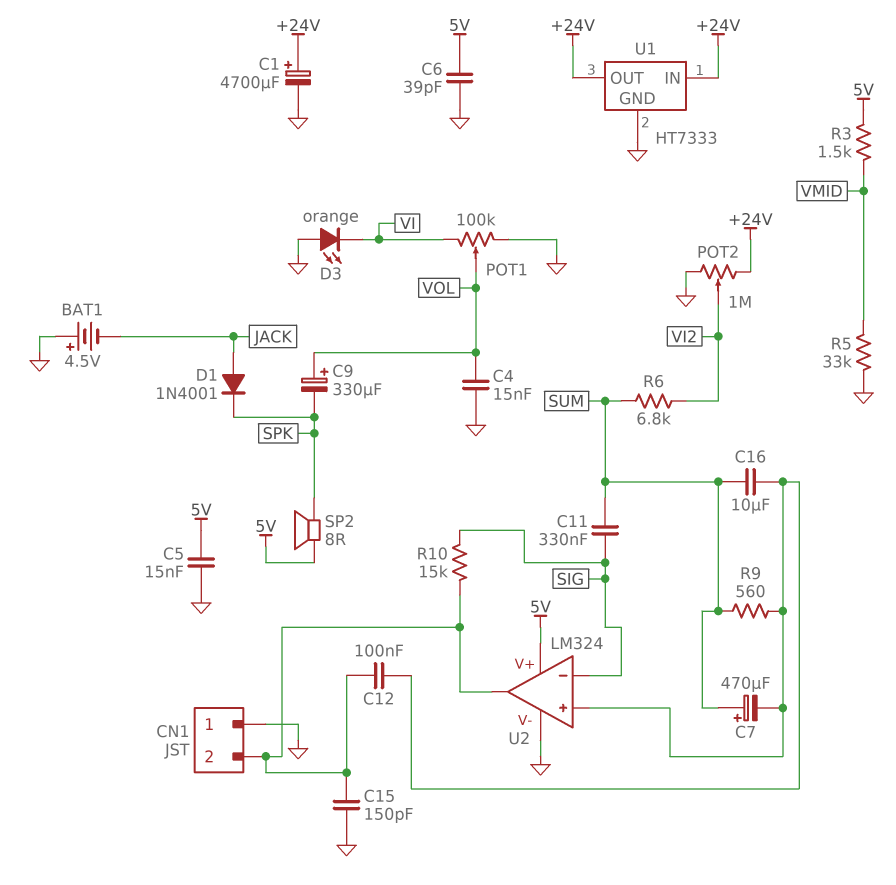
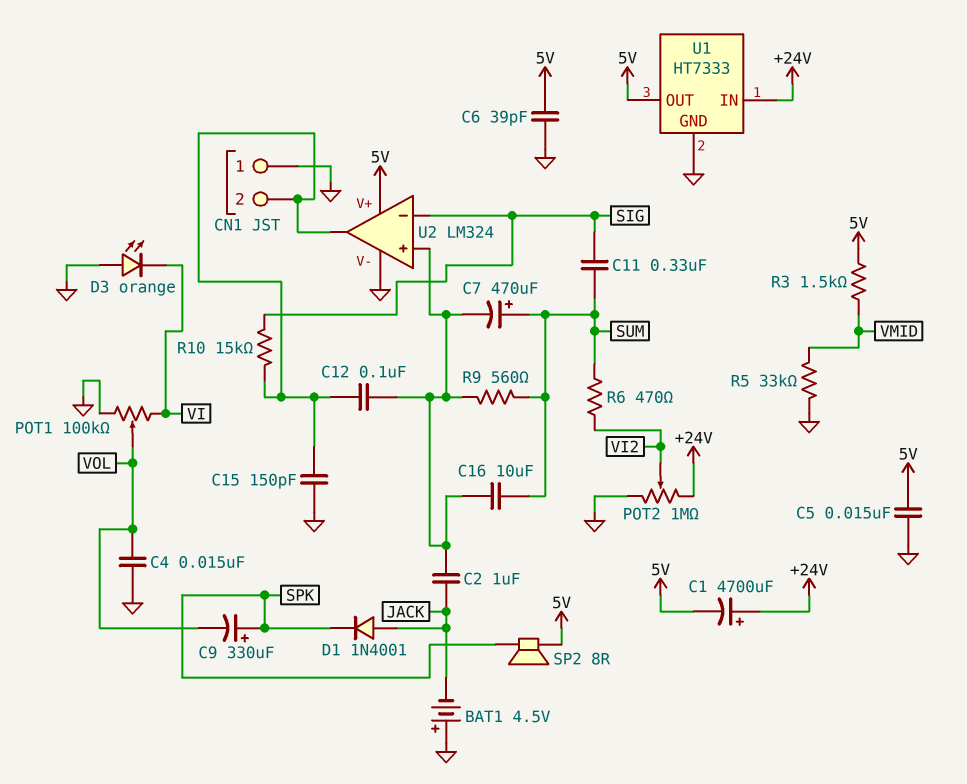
C1: 4700uF (plus +24V, minus GND) -> 4700uF (plus +24V, minus 5V)
C2: none -> 1uF (JACK, U2/in+)
C9: 330uF (plus VOL, minus SPK) -> 330uF (plus SPK, minus VOL)
R6: 6.8k (SUM, VI2) -> 470 (SUM, VI2)
U1 pin OUT: +24V -> 5V

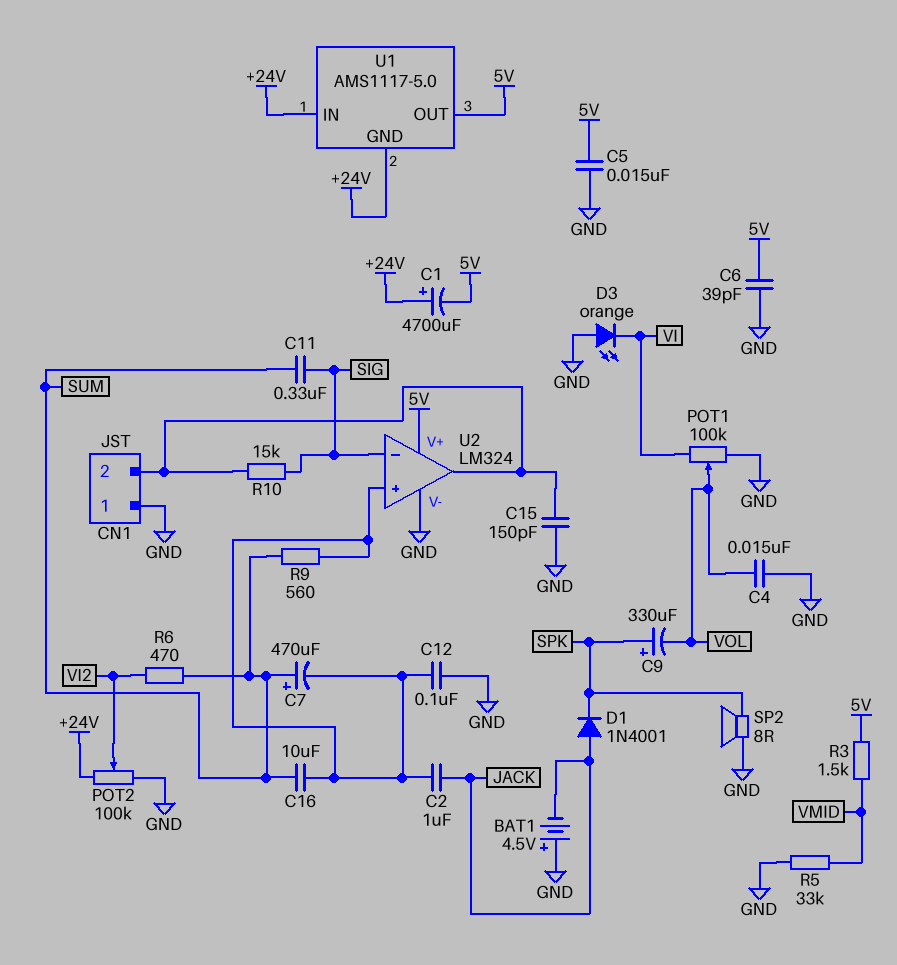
C12: 100nF (CN1/2, U2/in+) -> 100nF (GND, U2/in+)
POT2: 1M (+24V, GND, wiper VI2) -> 100k (+24V, GND, wiper VI2)
SP2: speaker 8R (5V, SPK) -> speaker 8R (GND, SPK)
U1: HT7333 -> AMS1117-5.0
U1 pin GND: GND -> +24V

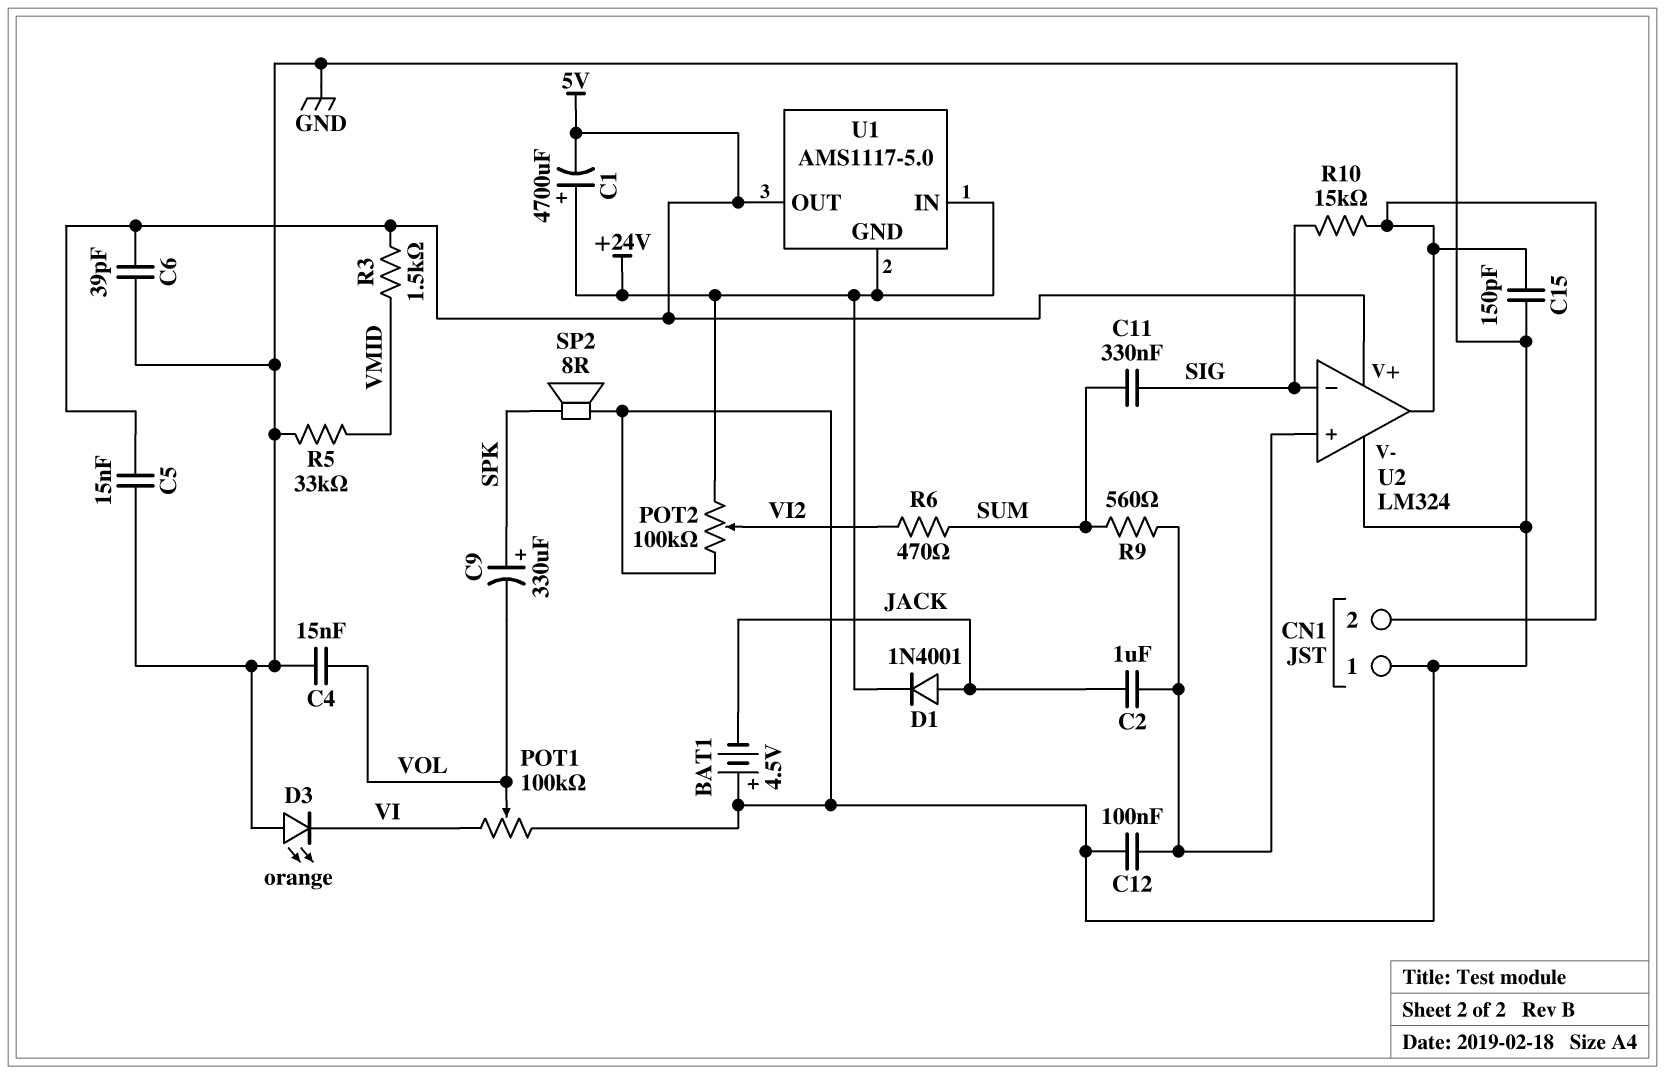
C7: 470uF (plus SUM, minus U2/in+) -> none
C16: 10uF (SUM, U2/in+) -> none
D1: diode 1N4001 (A JACK, K SPK) -> diode 1N4001 (A JACK, K +24V)

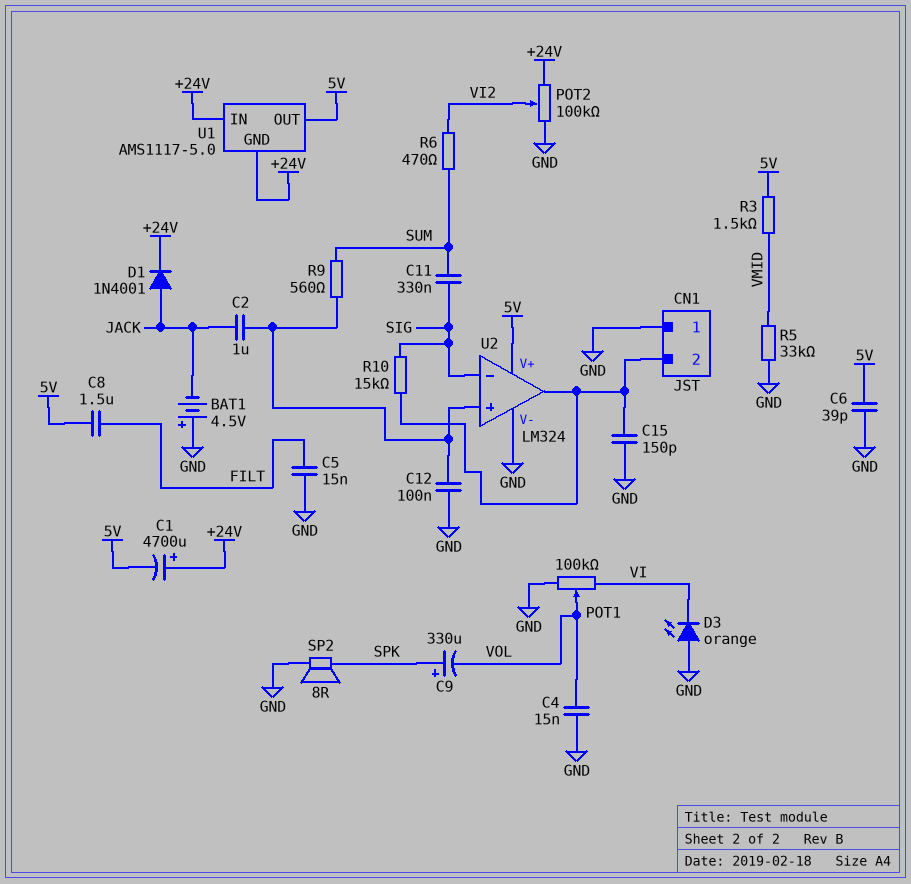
C5: 15nF (5V, GND) -> 15nF (FILT, GND)
C8: none -> 1.5uF (5V, FILT)

